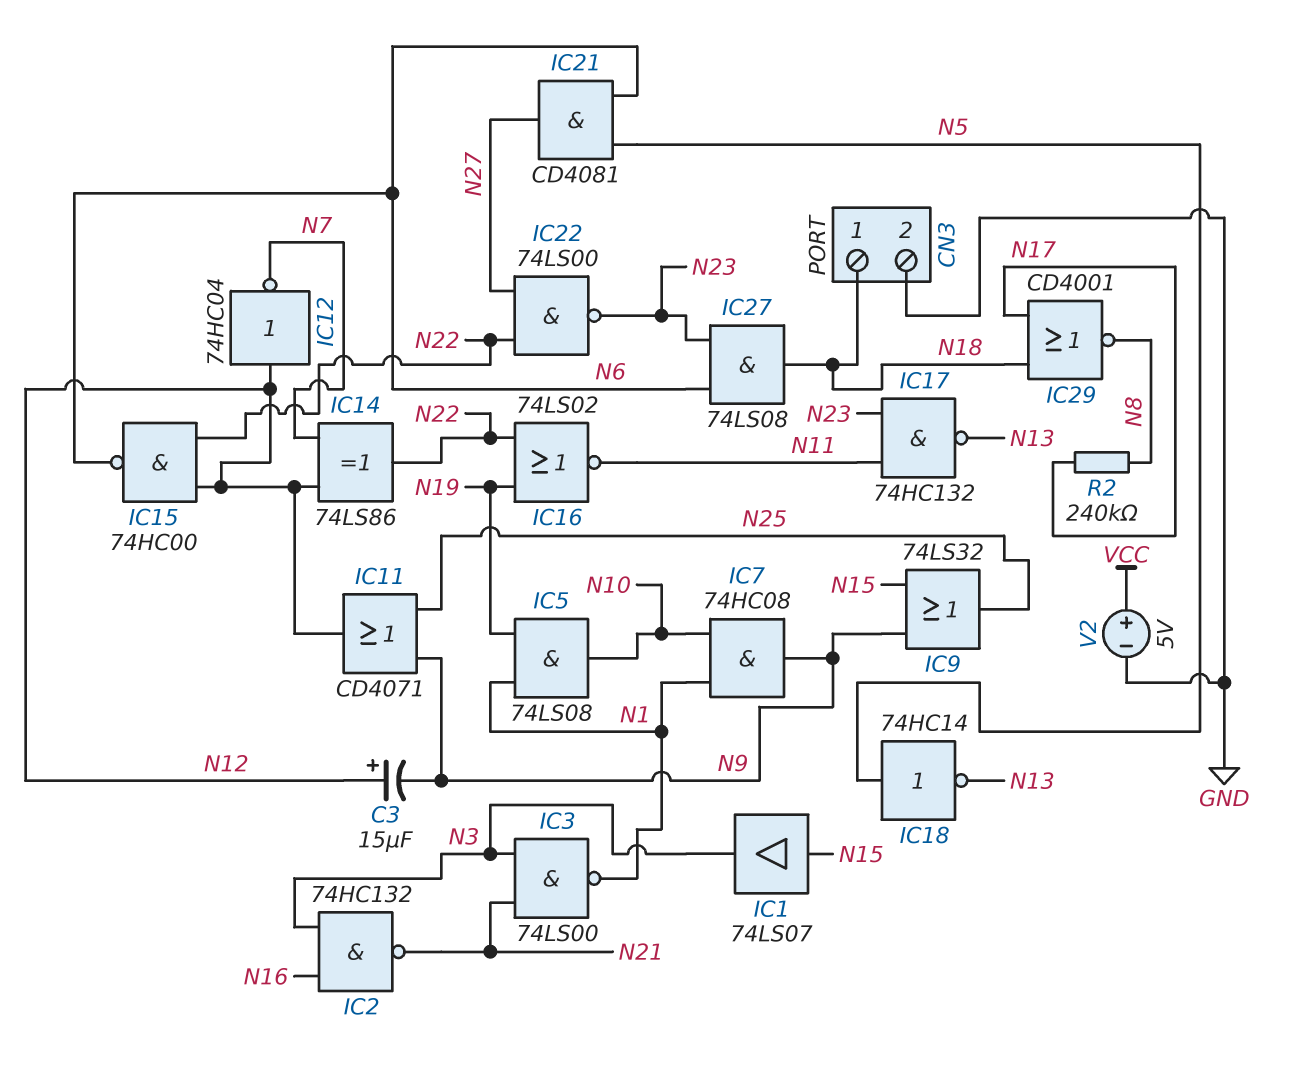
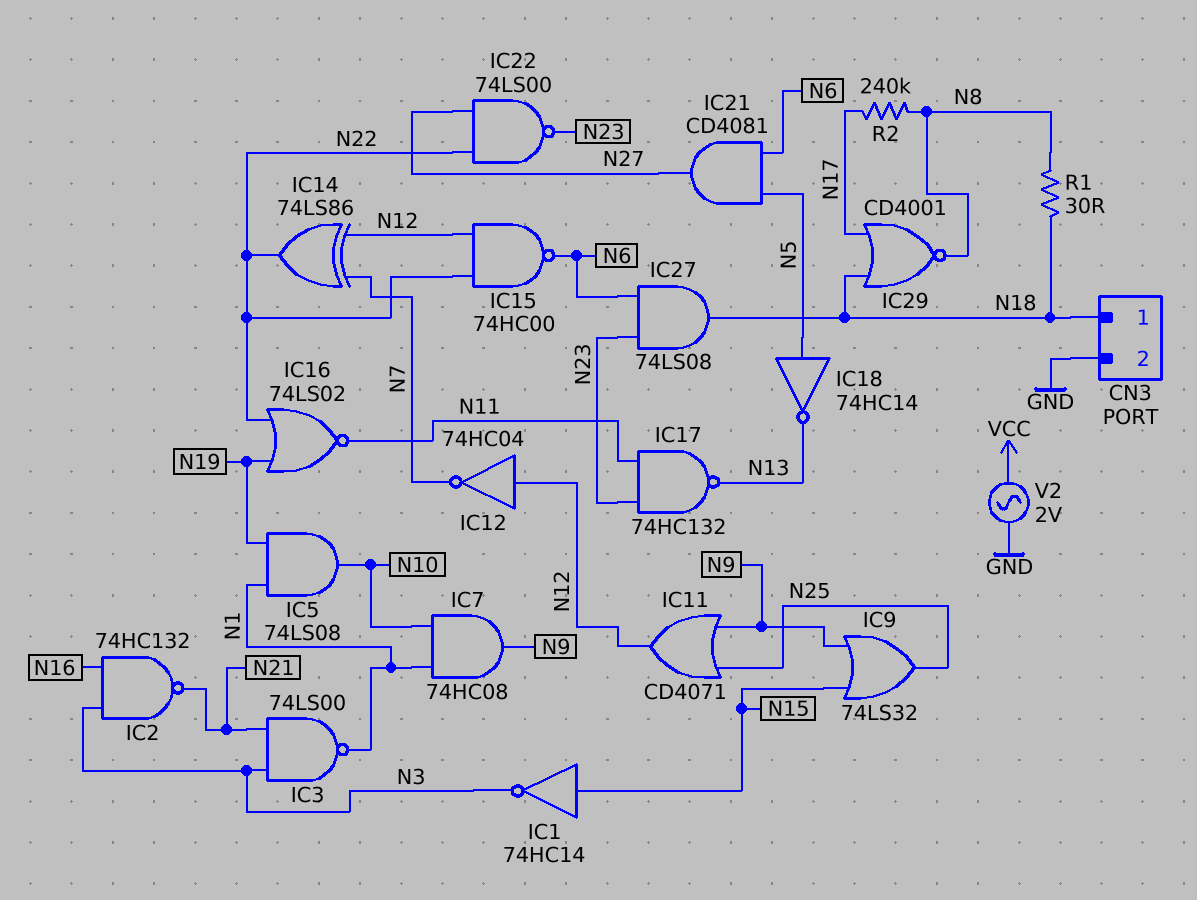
C3: 15uF (plus N12, minus N9) -> none
IC1: buffer 74LS07 (in N15, out N3) -> NOT 74HC14 (in N15, out N3)
R1: none -> 30 (N8, N18)
V2: 5V (plus VCC, minus GND) -> AC 2V (GND, VCC)

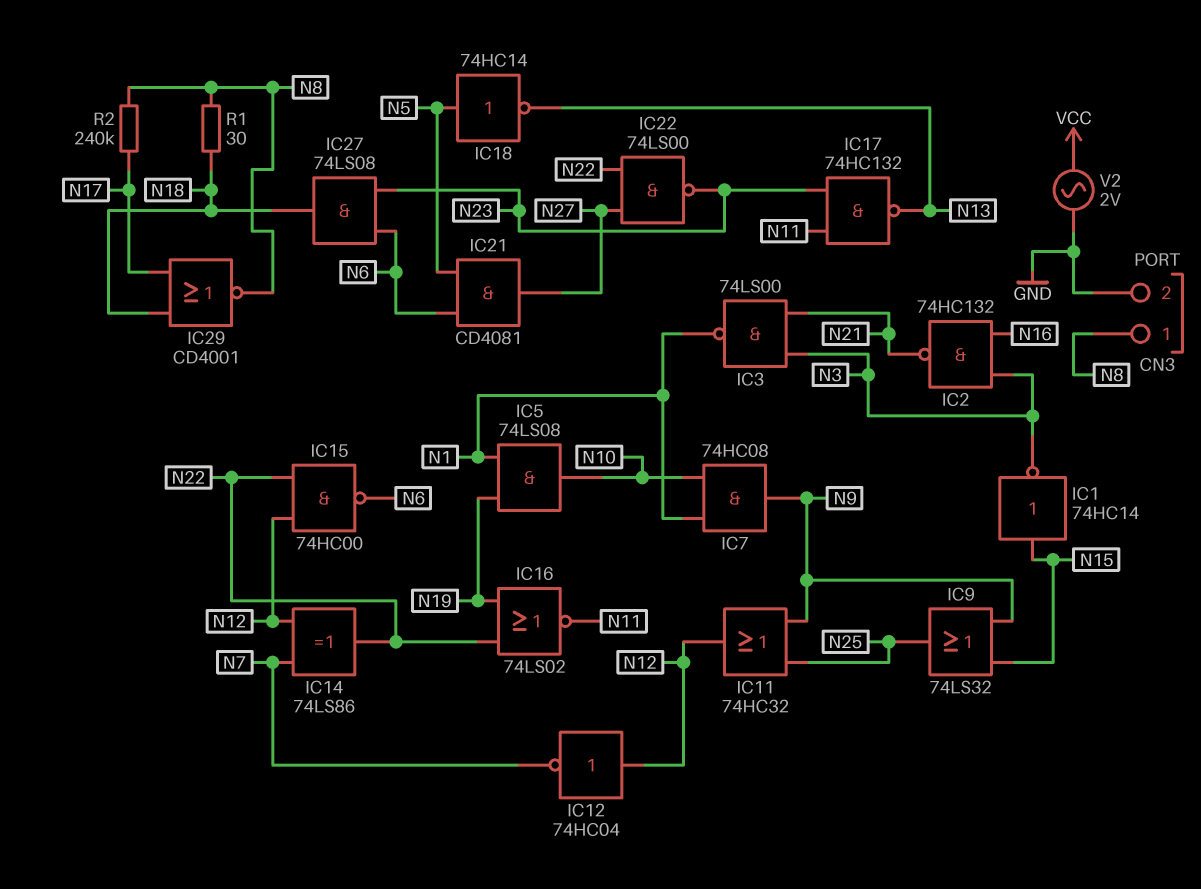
CN3 pin 1: N18 -> N8
IC11: OR CD4071 (in N9, in N25, out N12) -> OR 74HC32 (in N9, in N25, out N12)

